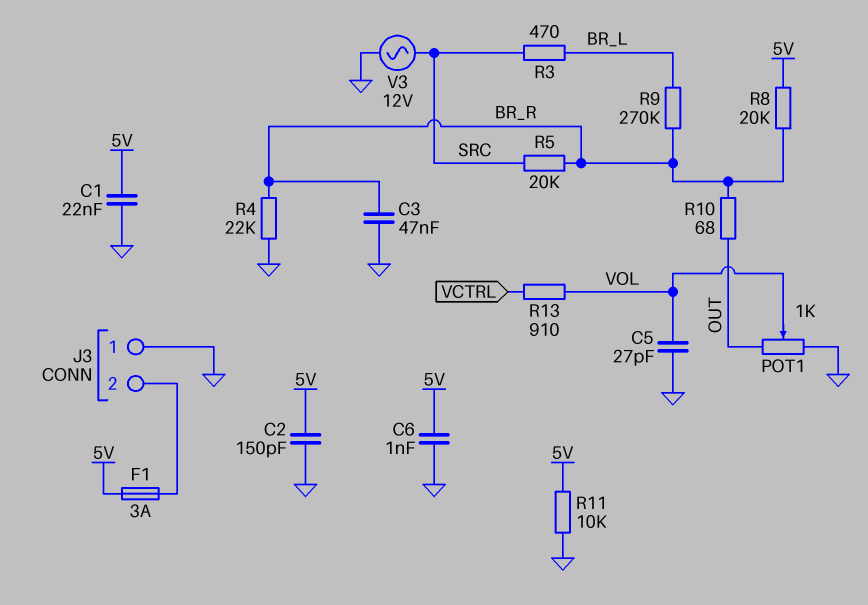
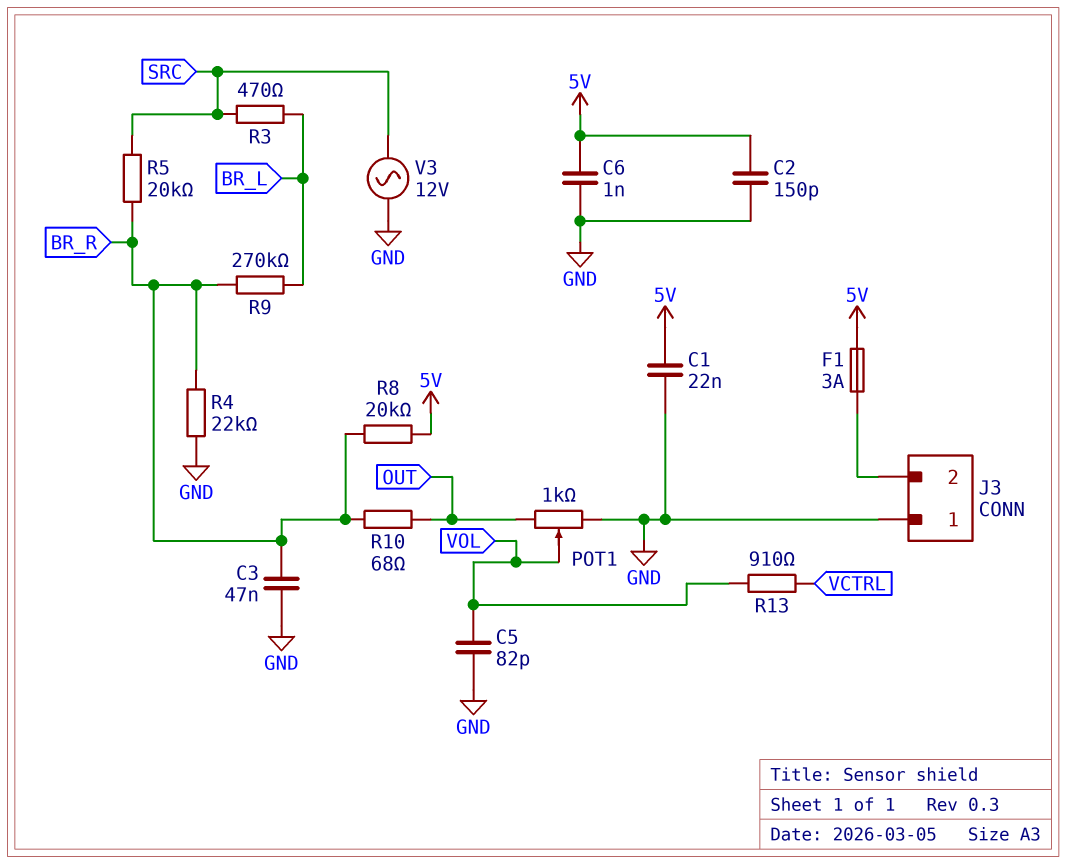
C5: 27pF (GND, VOL) -> 82pF (GND, VOL)
R11: 10k (5V, GND) -> none

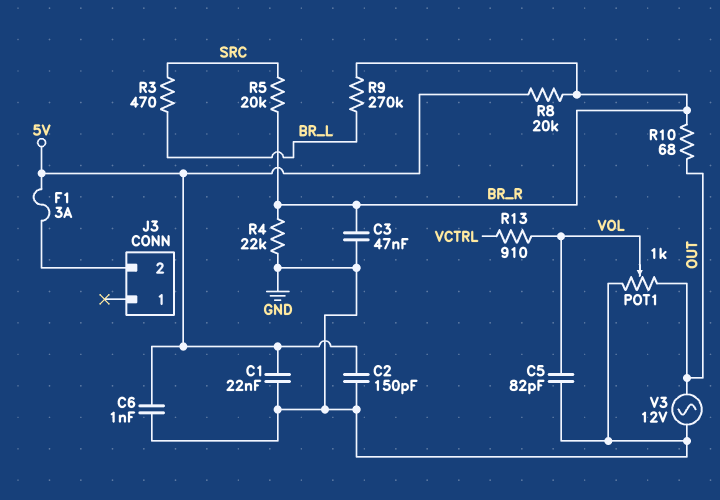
J3 pin 1: GND -> none
V3: AC 12V (GND, SRC) -> AC 12V (GND, OUT)

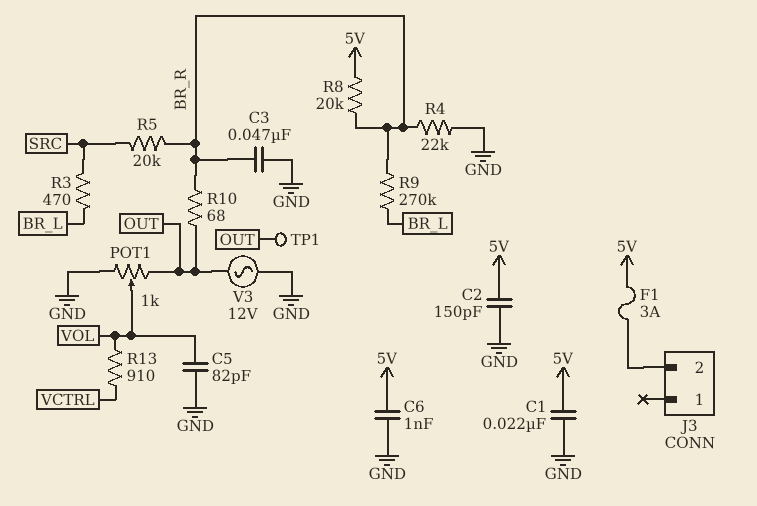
TP1: none -> test point (OUT)

